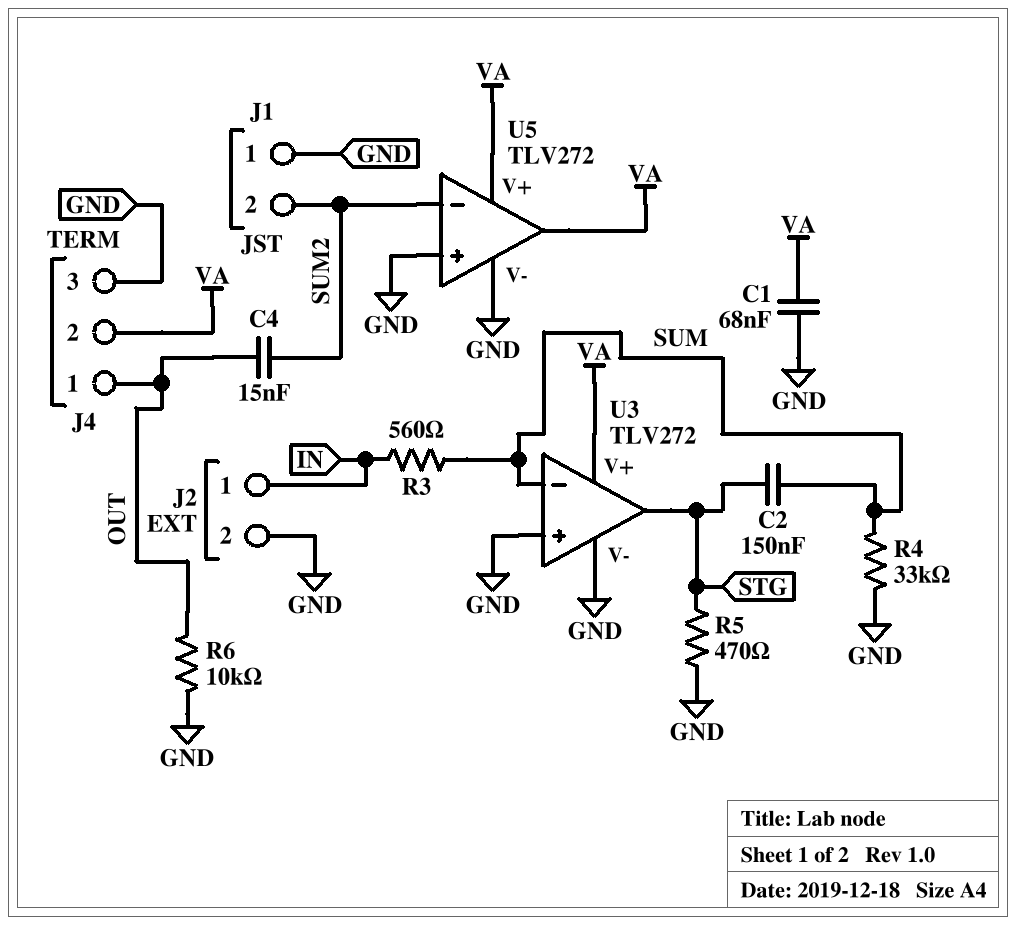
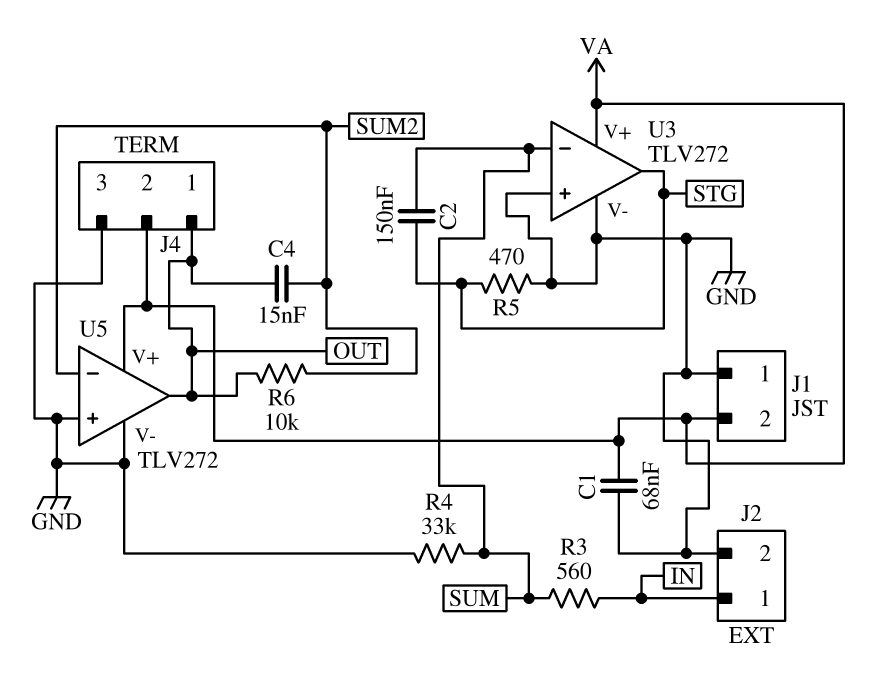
J1 pin 2: SUM2 -> VA
R6: 10k (GND, OUT) -> 10k (OUT, SUM2)
U5 pin out: VA -> OUT

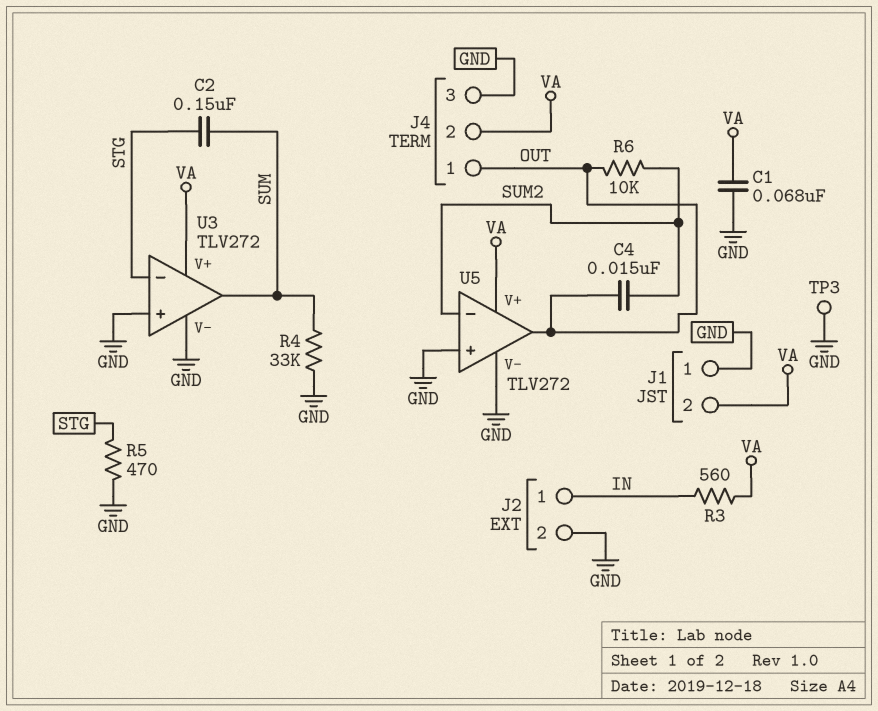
R3: 560 (IN, SUM) -> 560 (IN, VA)
TP3: none -> test point (GND)
U3 pin in-: SUM -> STG
U3 pin out: STG -> SUM

